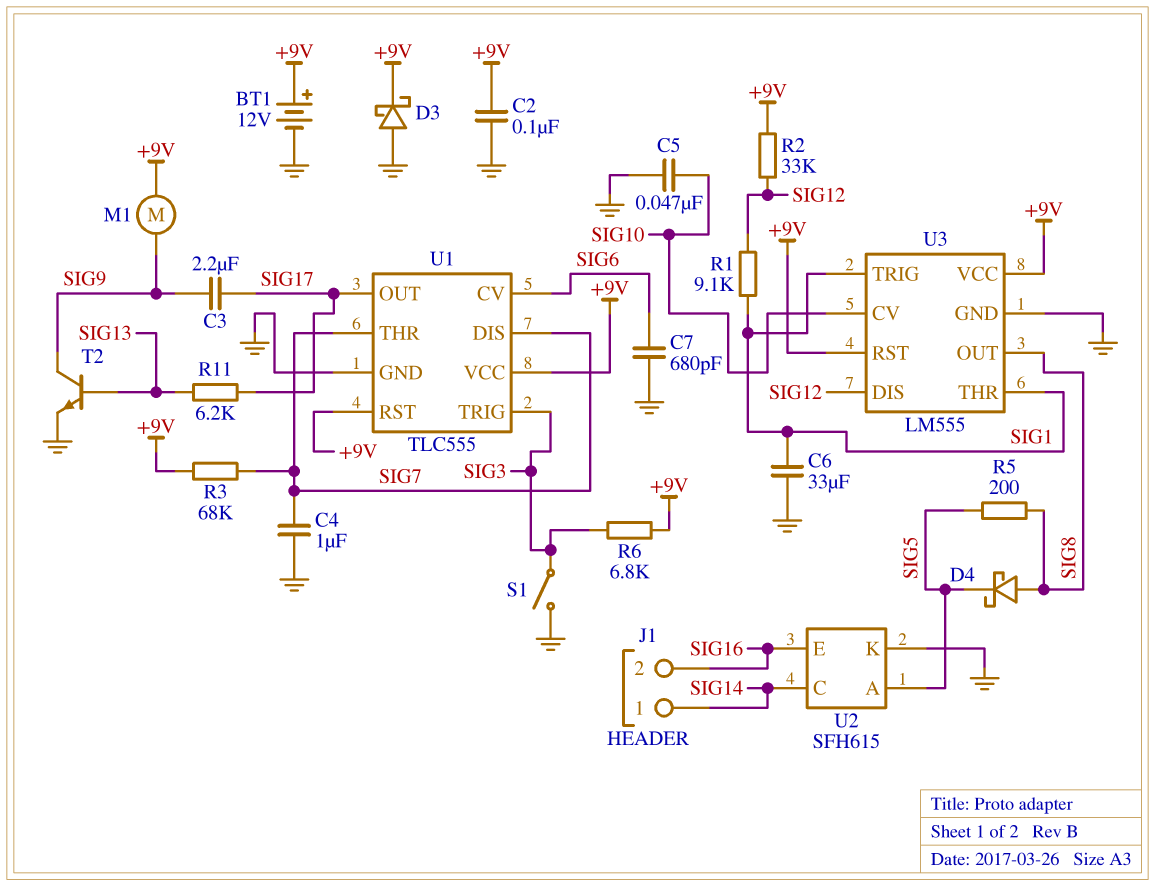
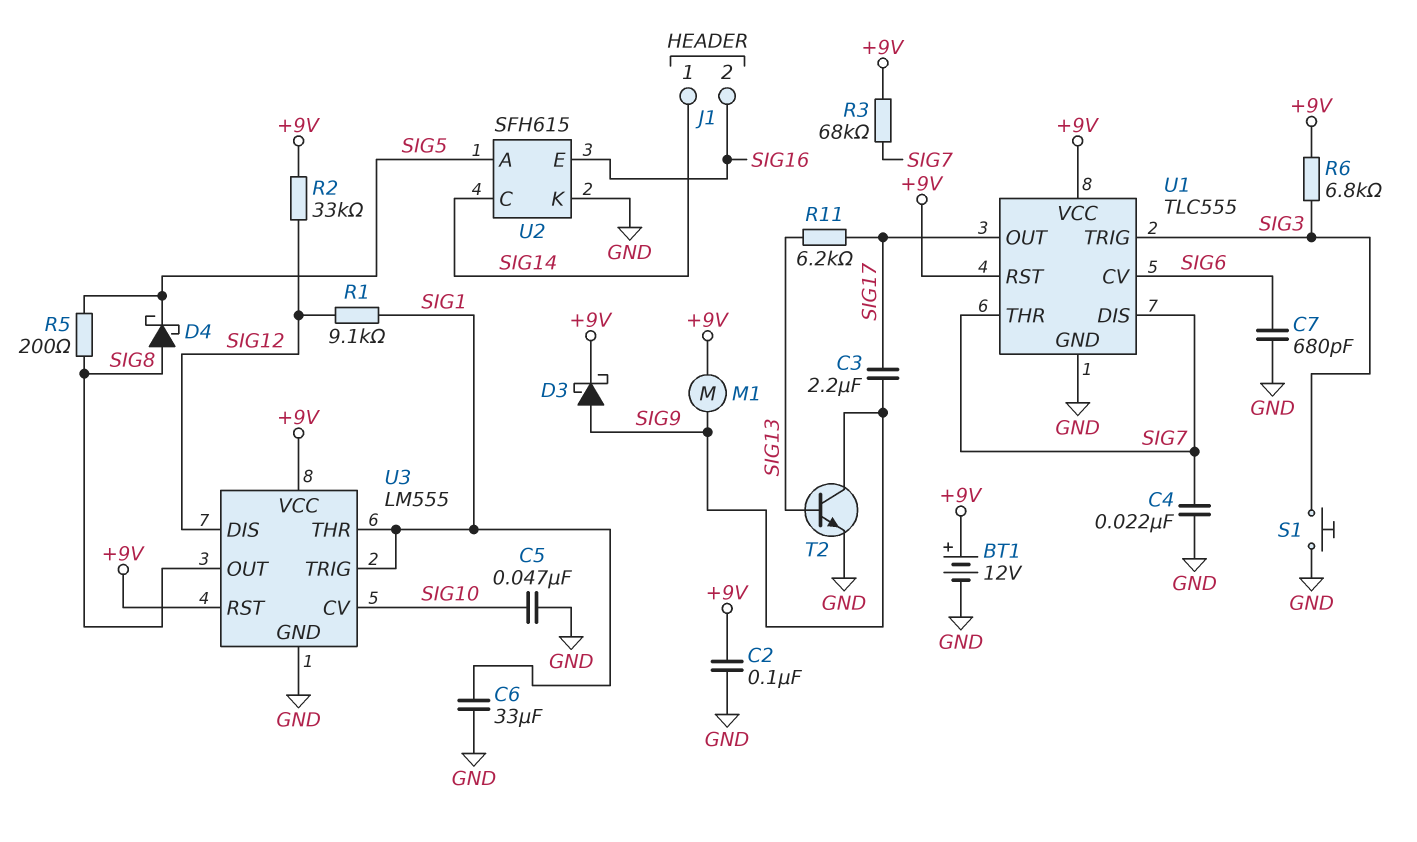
C4: 1uF (GND, SIG7) -> 22nF (GND, SIG7)
D3: schottky (A GND, K +9V) -> schottky (A SIG9, K +9V)
S1: switch (GND, SIG3) -> button (GND, SIG3)

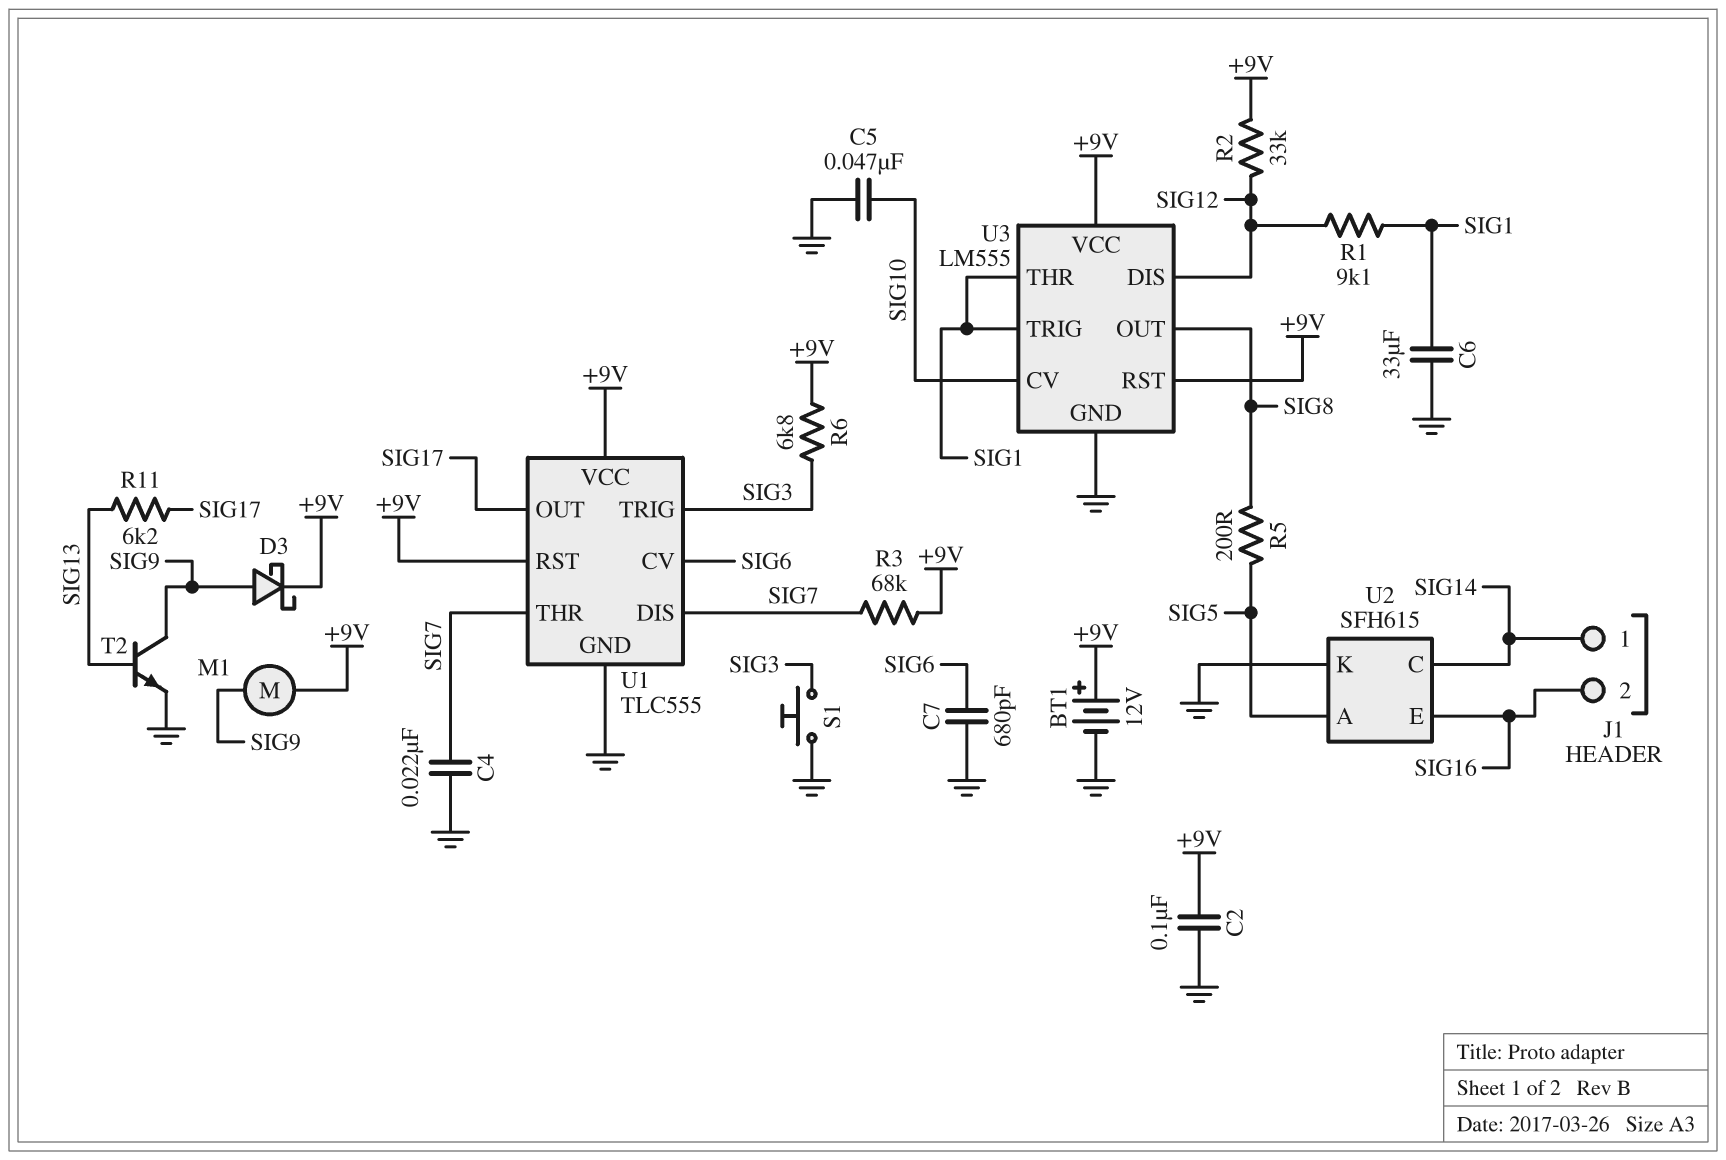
C3: 2.2uF (SIG9, SIG17) -> none
D4: schottky (A SIG8, K SIG5) -> none

